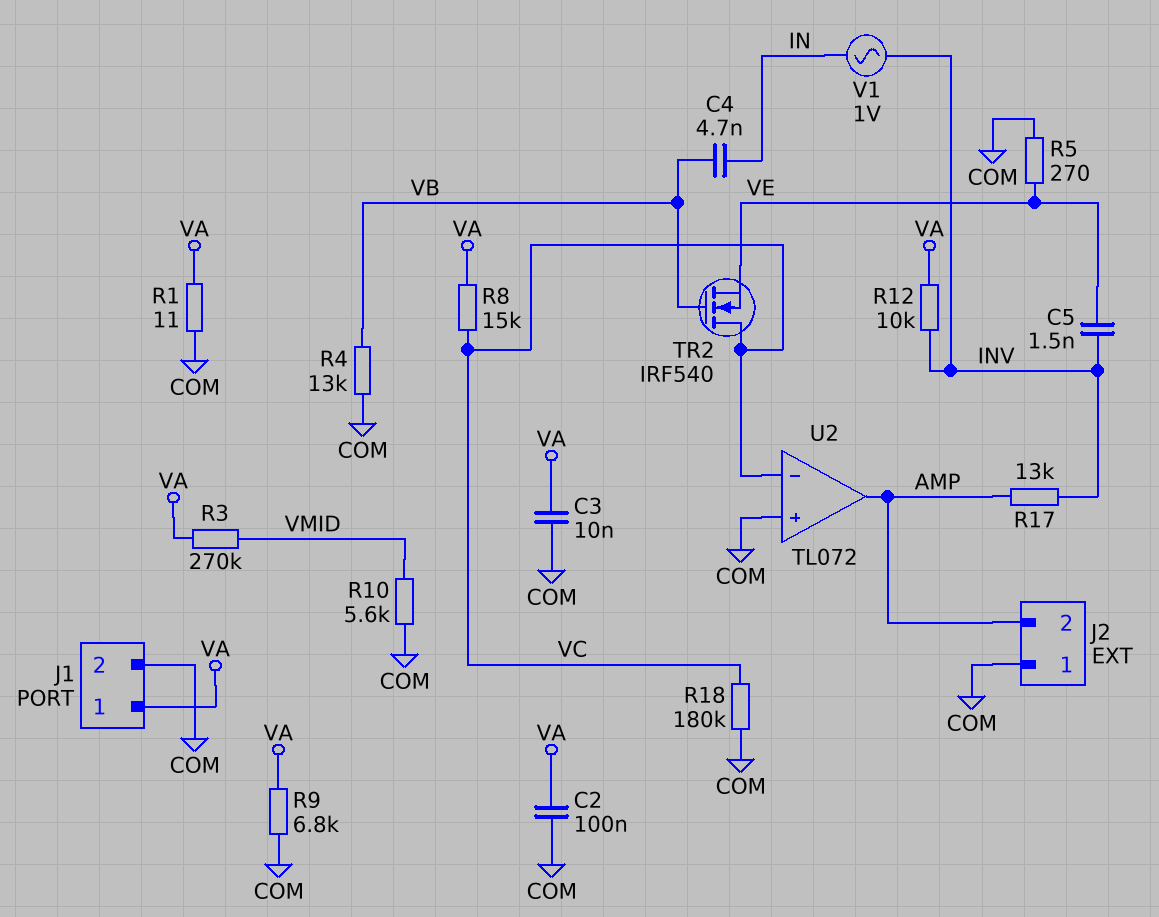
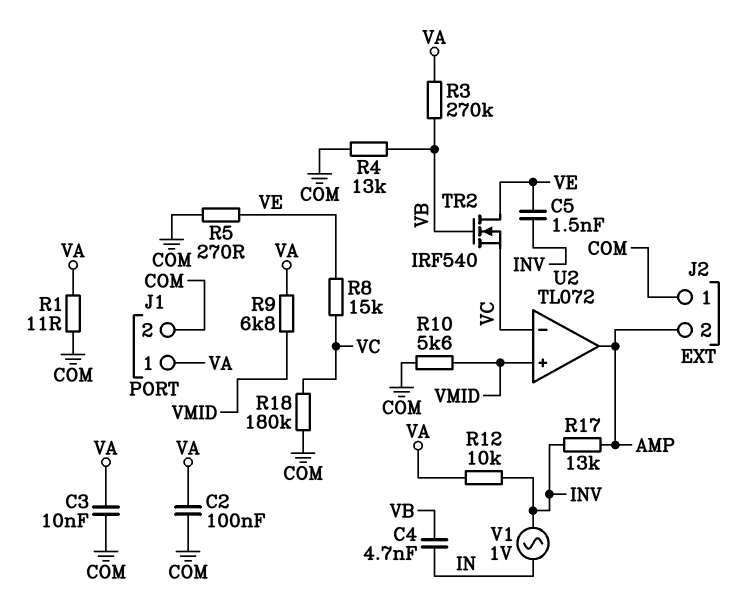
R3: 270k (VA, VMID) -> 270k (VA, VB)
R8: 15k (VA, VC) -> 15k (VC, VE)
R9: 6.8k (COM, VA) -> 6.8k (VA, VMID)
TR2: NMOS IRF540 (G VB, D VC, S VE) -> NMOS IRF540 (G VB, D VE, S VC)
U2 pin in+: COM -> VMID

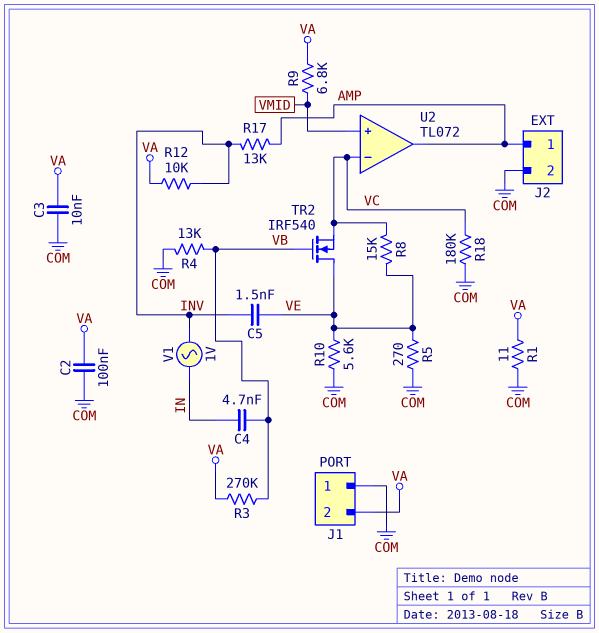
J1 pin 1: VA -> COM
J1 pin 2: COM -> VA
J2 pin 1: COM -> AMP
J2 pin 2: AMP -> COM
R10: 5.6k (COM, VMID) -> 5.6k (COM, VE)

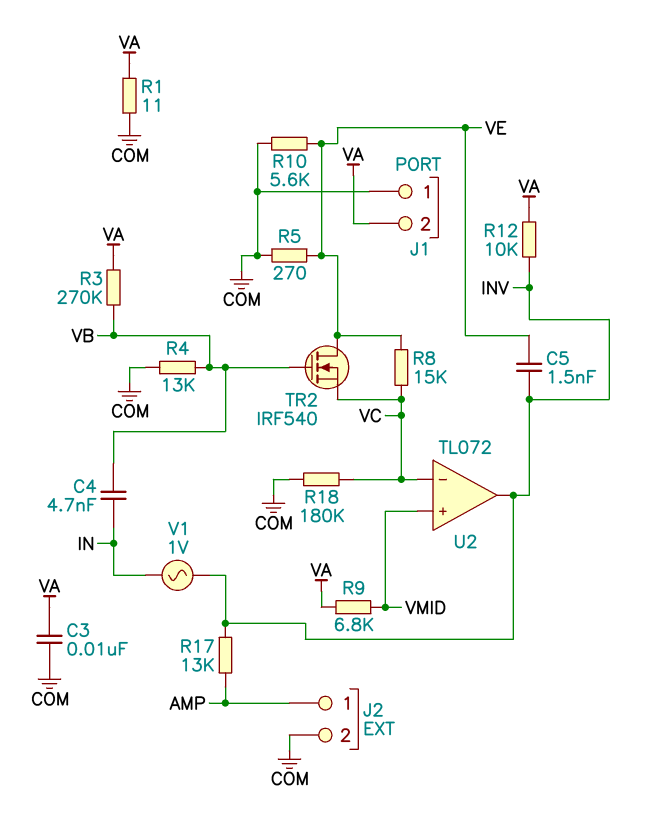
C2: 100nF (COM, VA) -> none
U2 pin out: AMP -> INV

